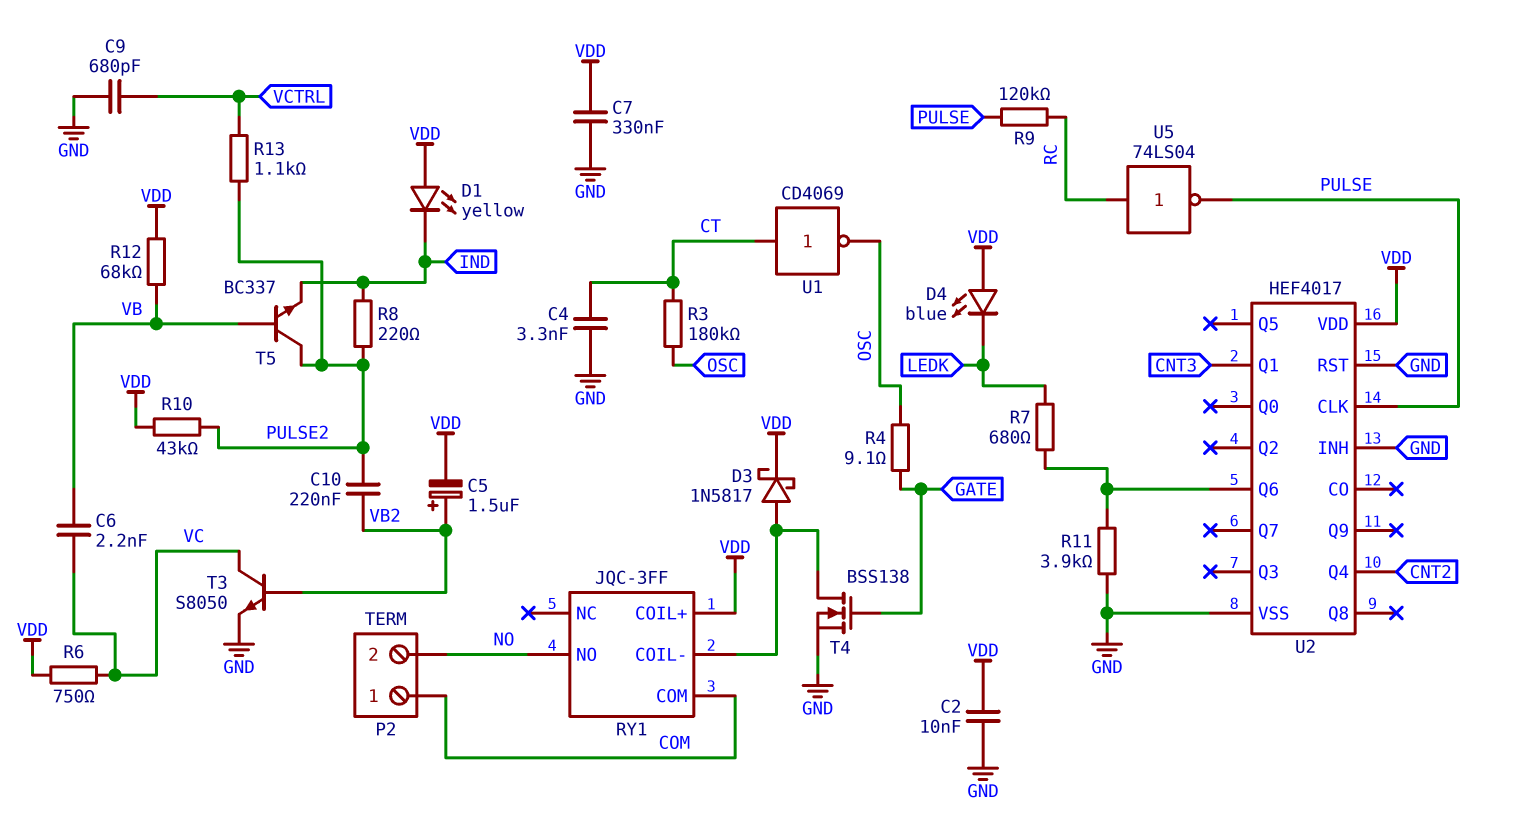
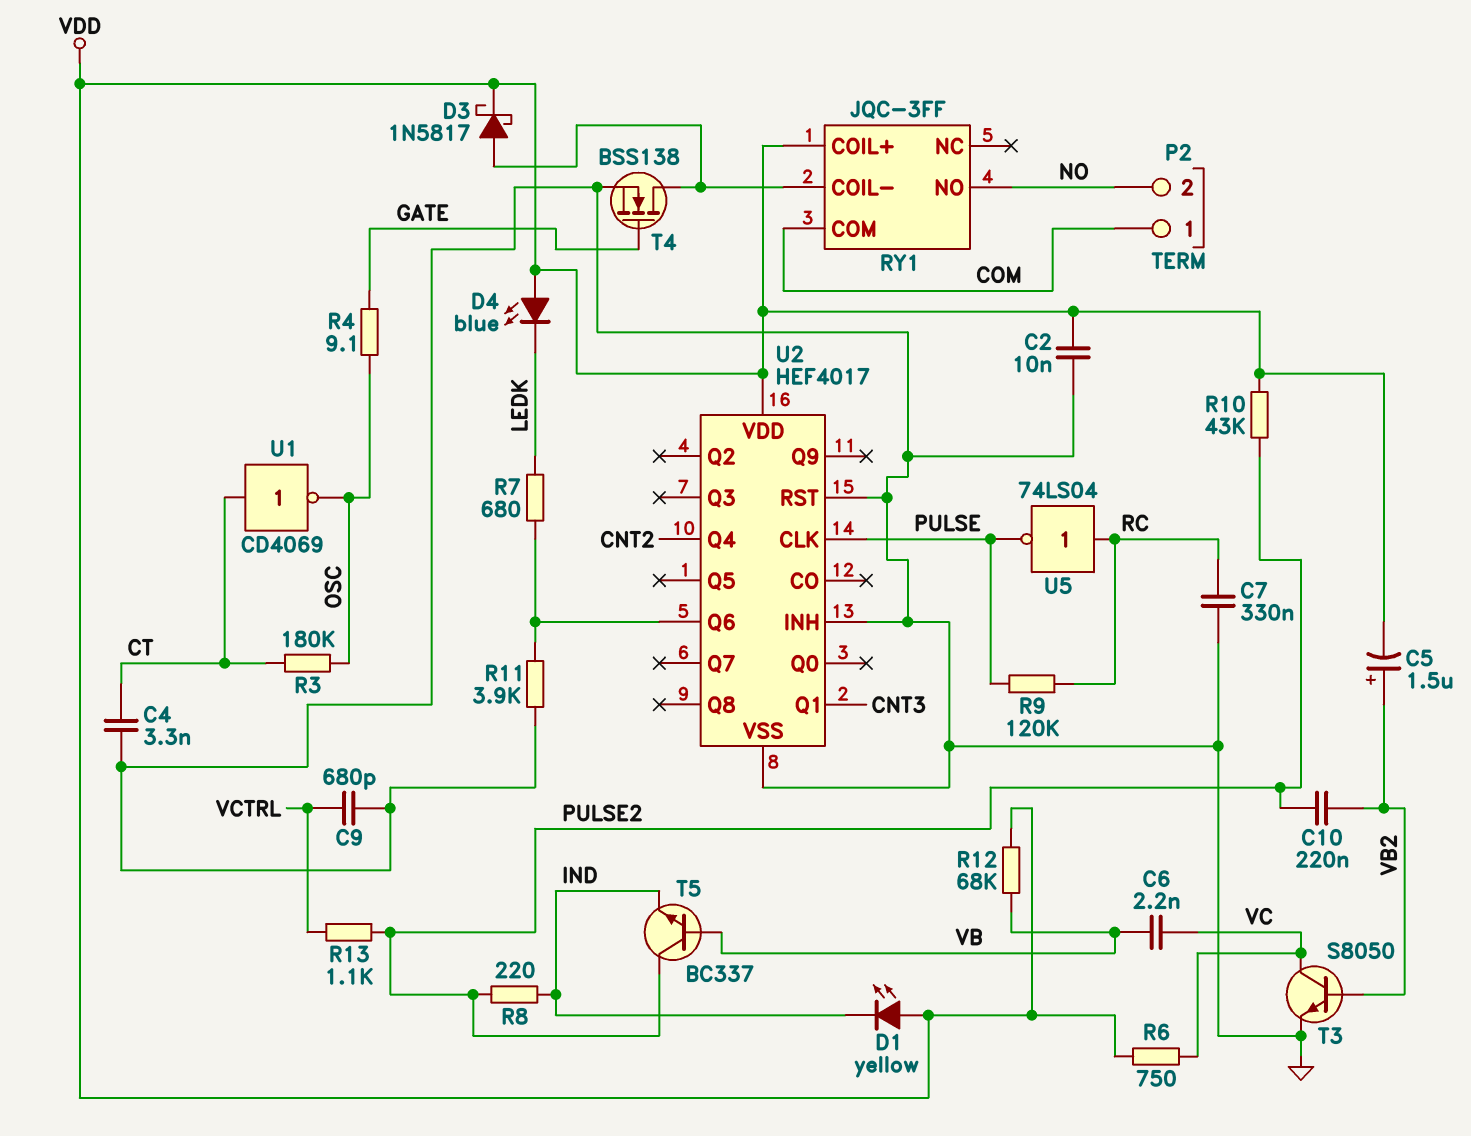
C7: 330nF (GND, VDD) -> 330nF (GND, RC)

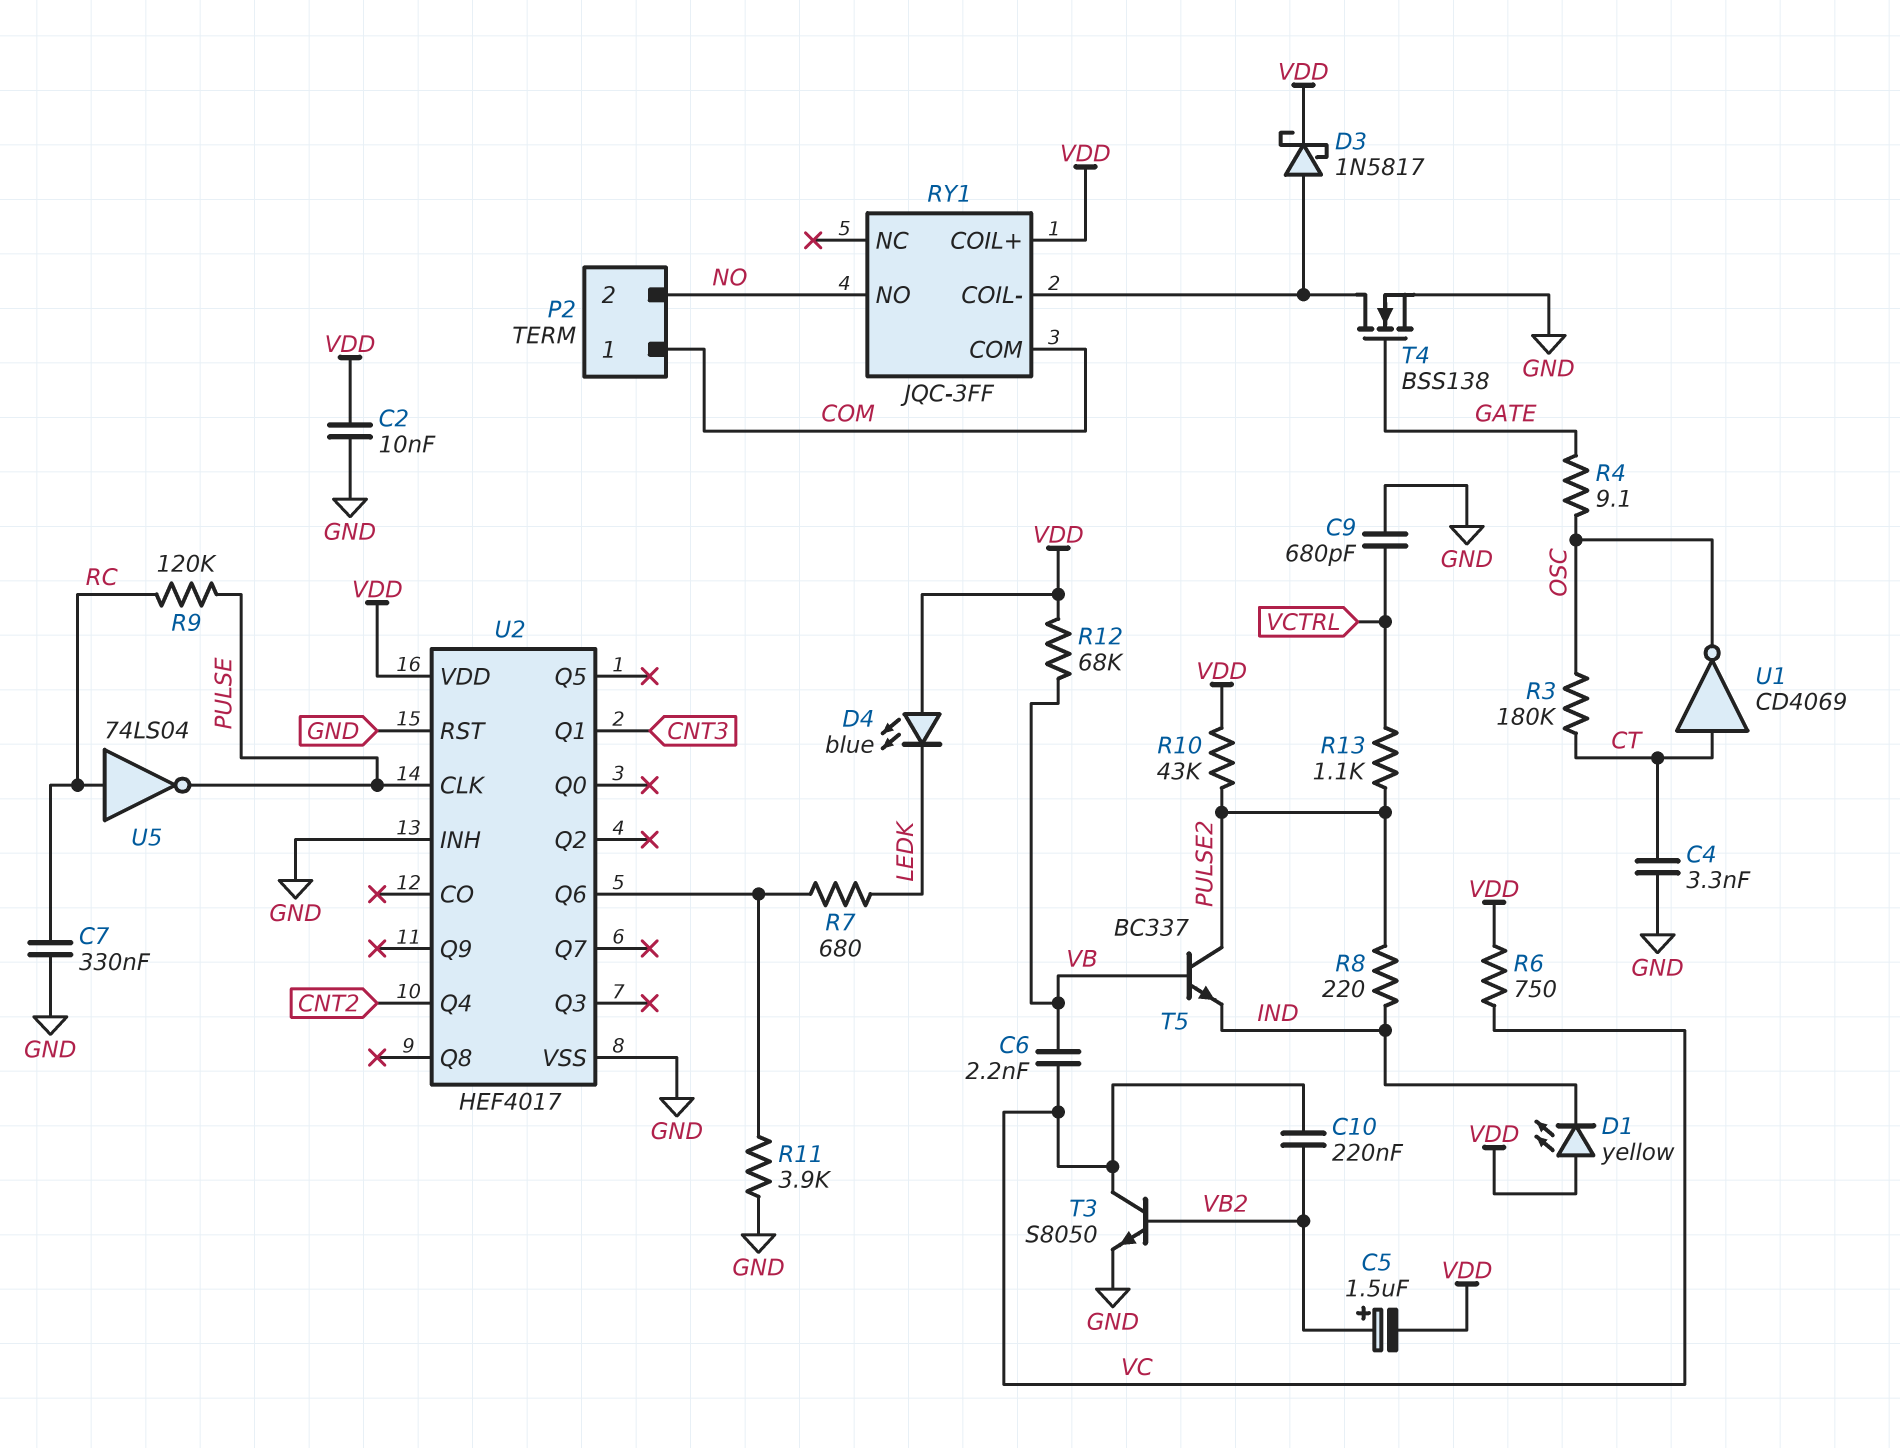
C10: 220nF (PULSE2, VB2) -> 220nF (VB2, VC)

